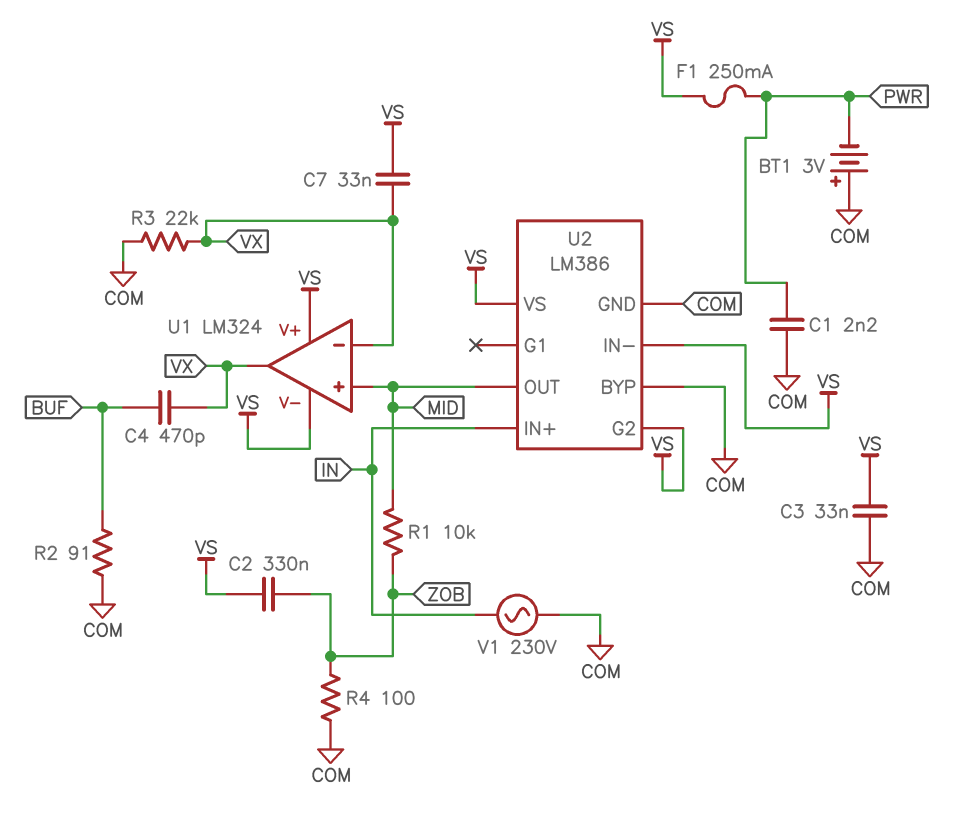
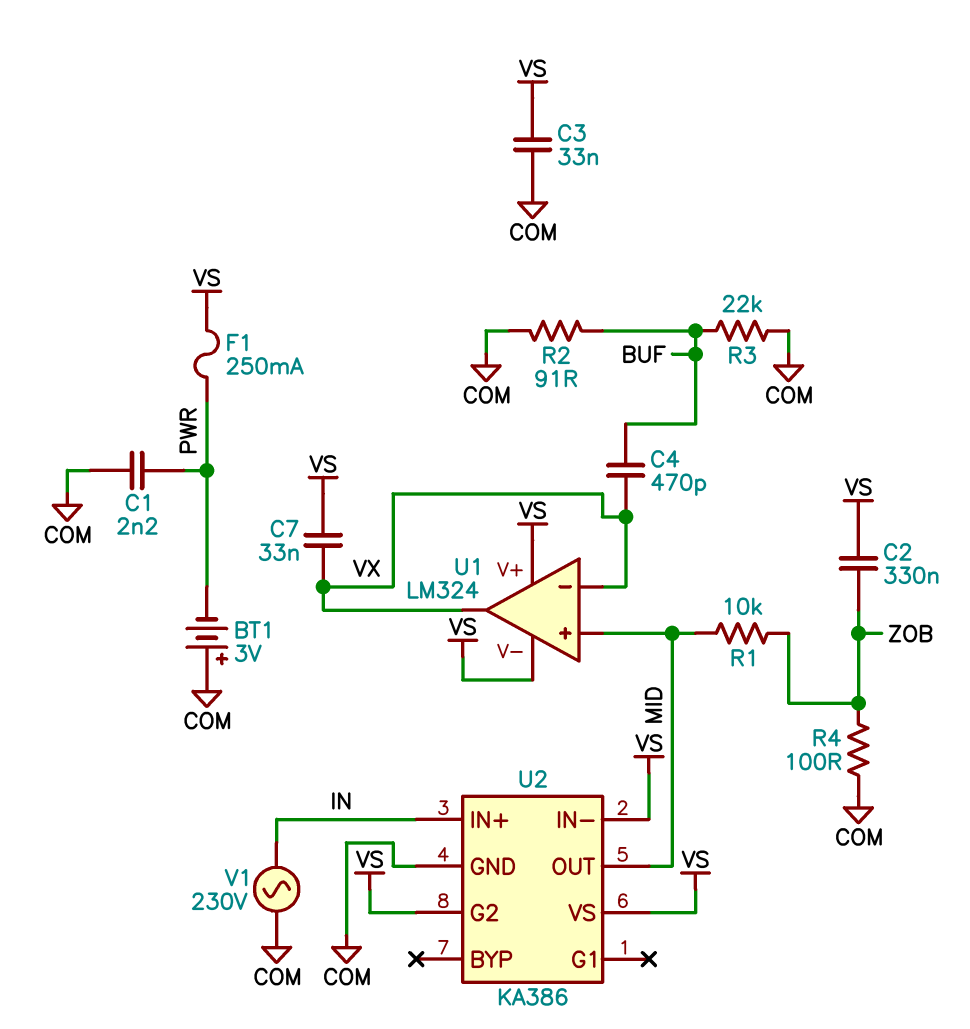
R3: 22k (COM, VX) -> 22k (BUF, COM)
U2: LM386 -> KA386
U2 pin BYP: COM -> none

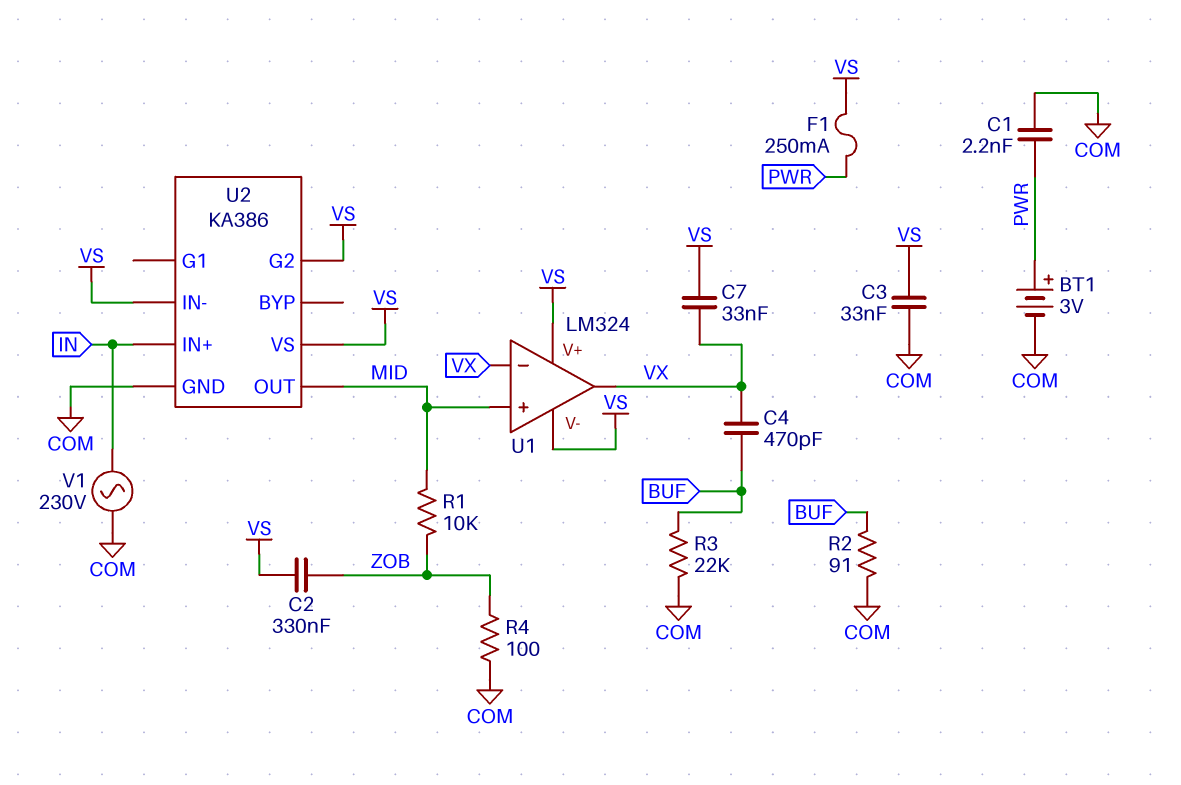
BT1: 3V (plus COM, minus PWR) -> 3V (plus PWR, minus COM)

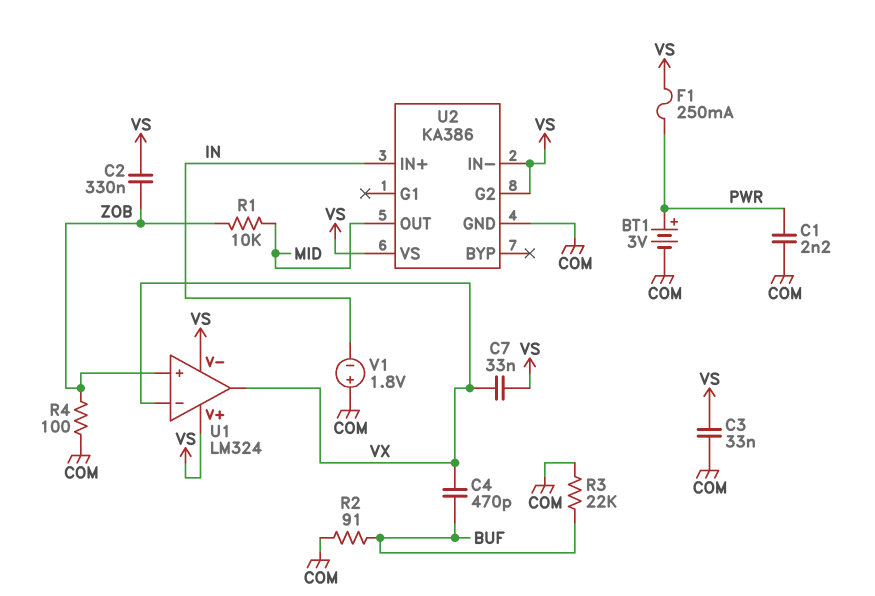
U1 pin in+: MID -> ZOB
V1: AC 230V (COM, IN) -> 1.8V (plus COM, minus IN)

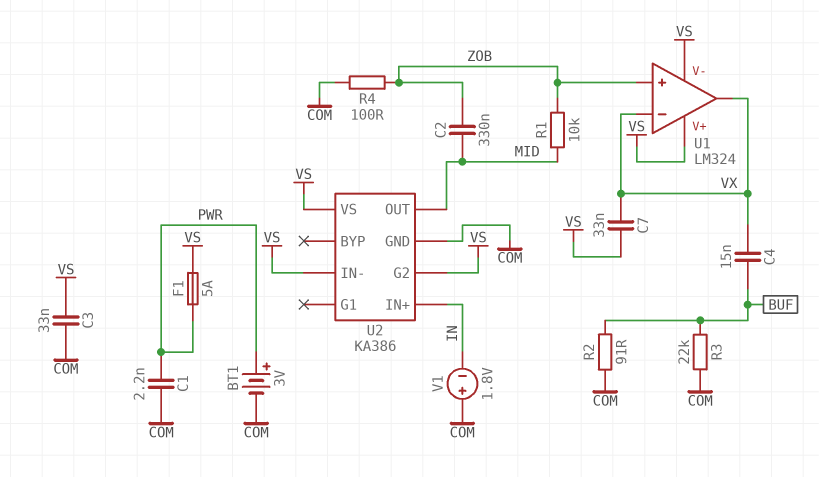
C2: 330nF (VS, ZOB) -> 330nF (MID, ZOB)
C4: 470pF (BUF, VX) -> 15nF (BUF, VX)
F1: 250mA (PWR, VS) -> 5A (PWR, VS)

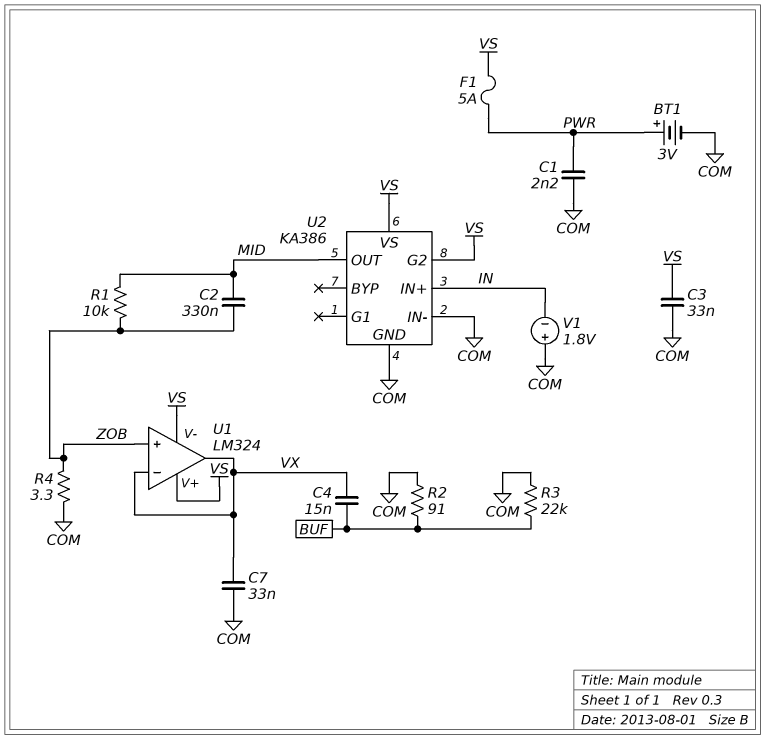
C7: 33nF (VS, VX) -> 33nF (COM, VX)
R4: 100 (COM, ZOB) -> 3.3 (COM, ZOB)
U2 pin IN-: VS -> COM

